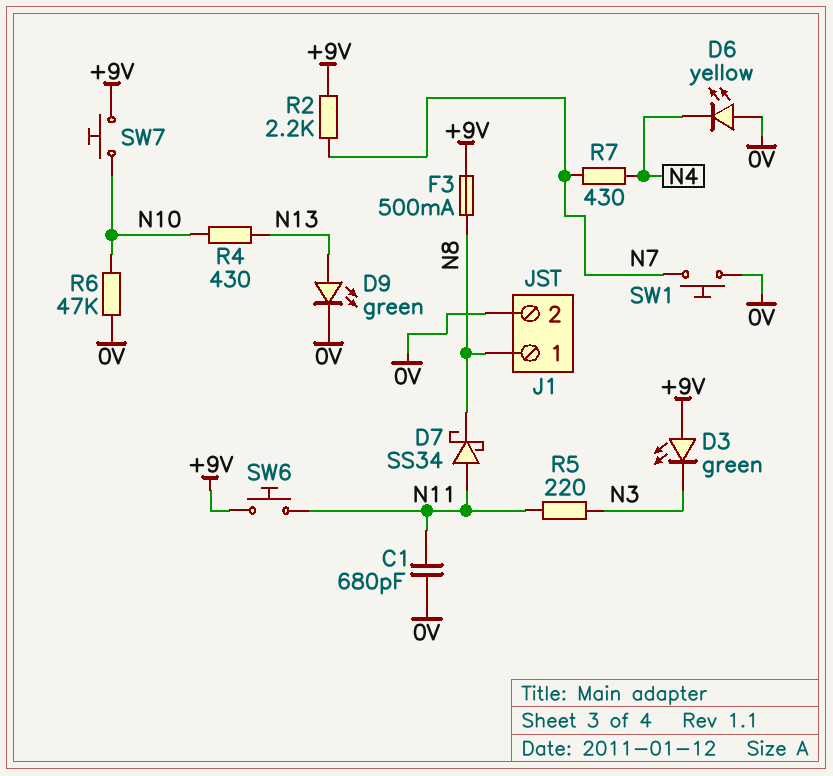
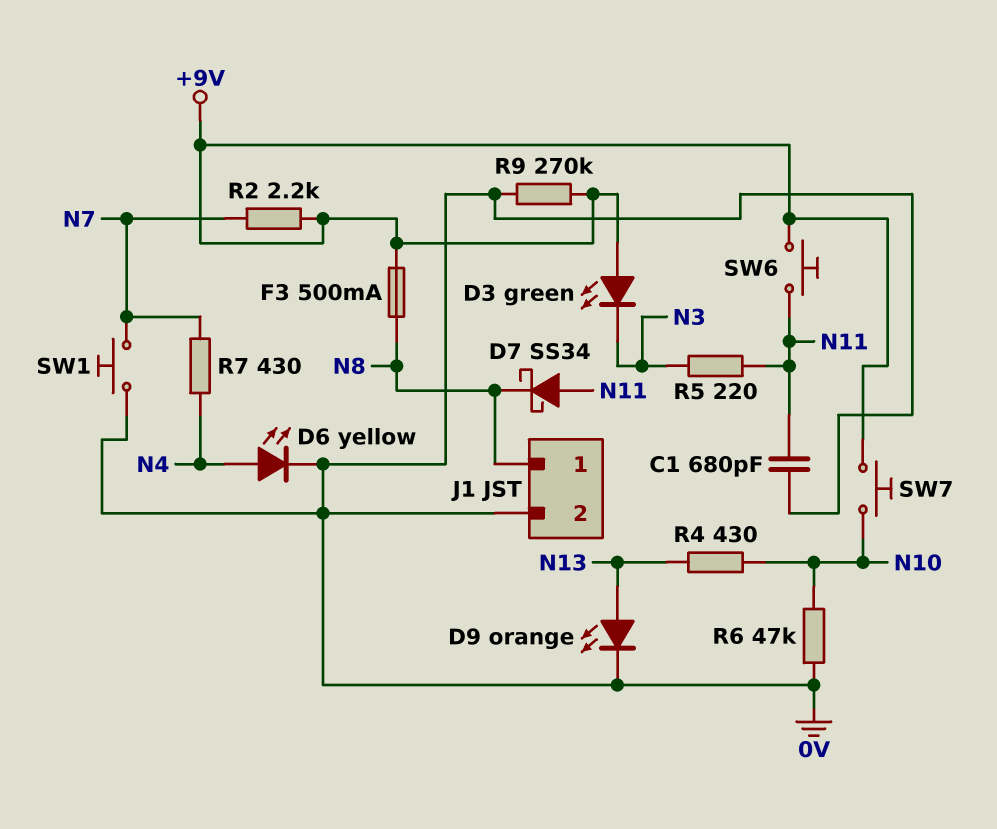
D6: LED yellow (A 0V, K N4) -> LED yellow (A N4, K 0V)
D9: LED green (A N13, K 0V) -> LED orange (A N13, K 0V)
R9: none -> 270k (+9V, 0V)

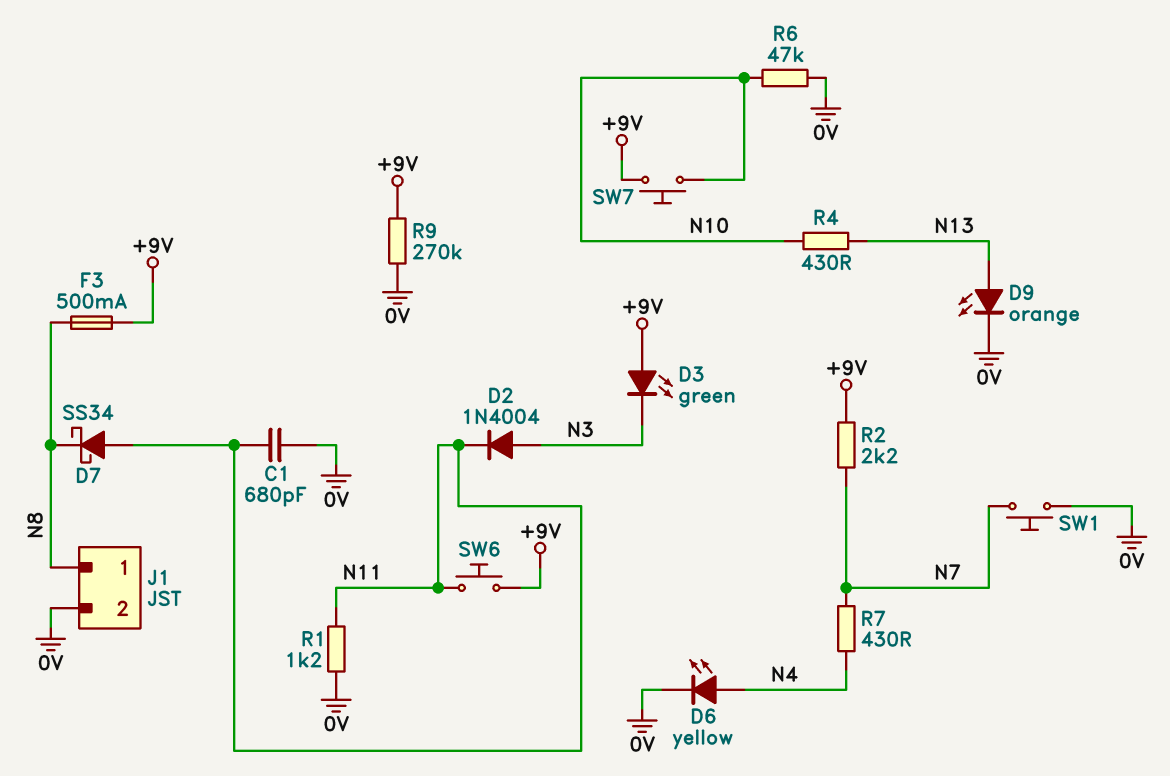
D2: none -> diode 1N4004 (A N3, K N11)
R1: none -> 1.2k (0V, N11)
R5: 220 (N3, N11) -> none

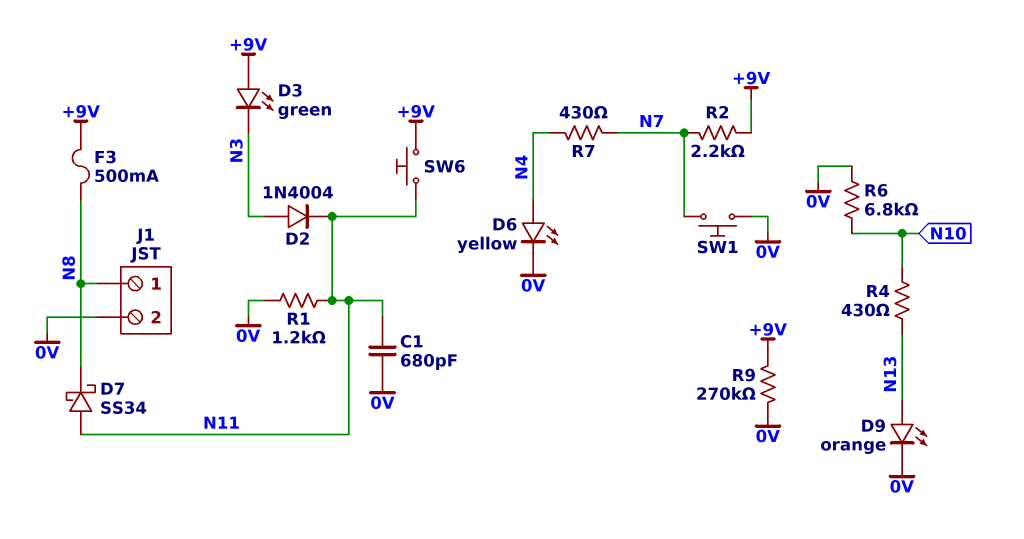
R6: 47k (0V, N10) -> 6.8k (0V, N10)
SW7: button (+9V, N10) -> none

